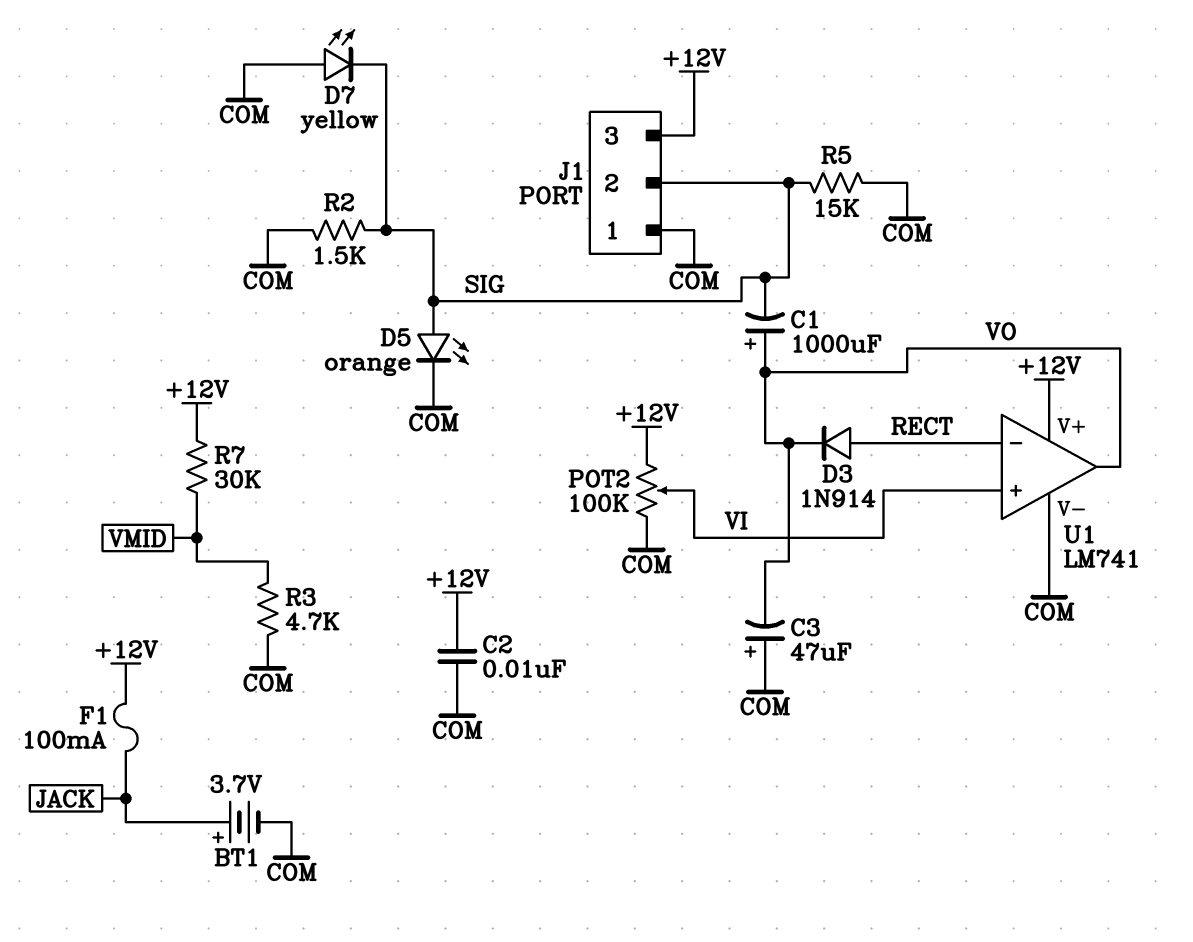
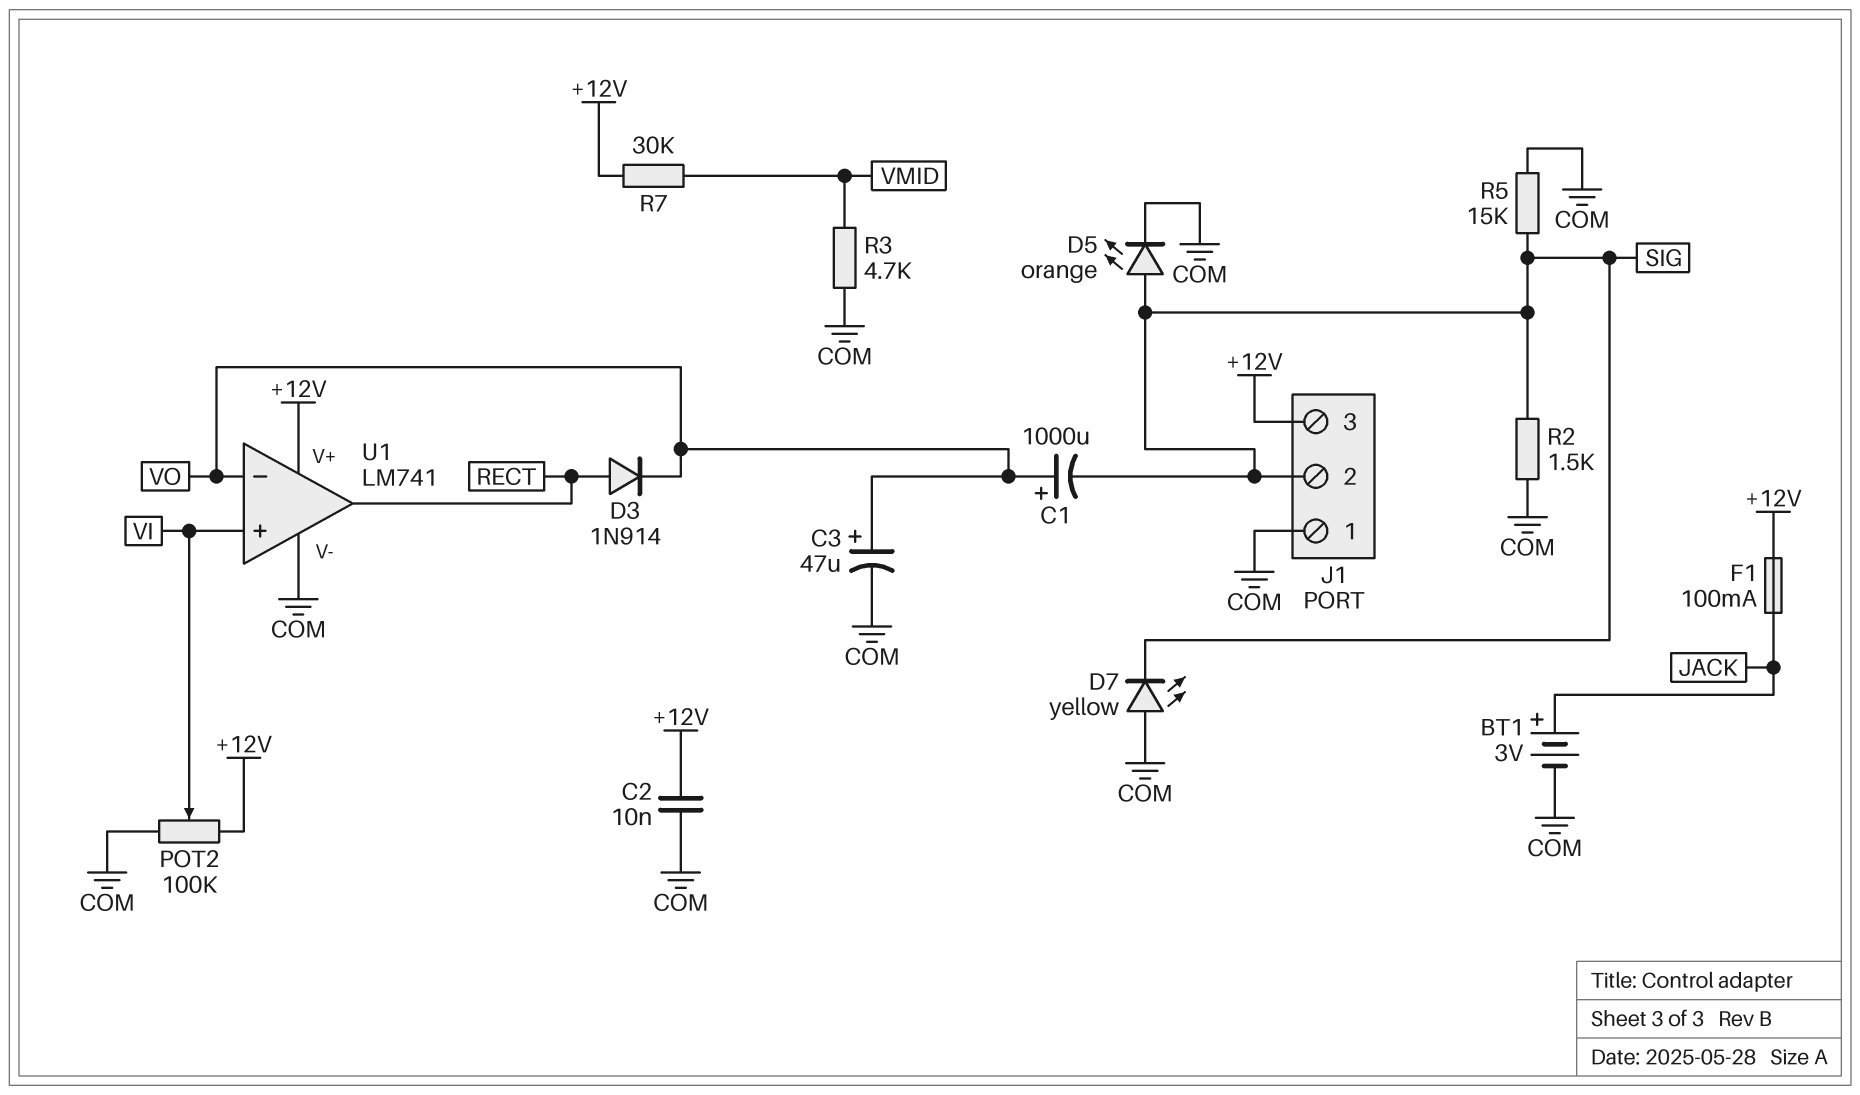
BT1: 3.7V (plus JACK, minus COM) -> 3V (plus JACK, minus COM)
C3: 47uF (plus COM, minus VO) -> 47uF (plus VO, minus COM)
U1 pin in-: RECT -> VO
U1 pin out: VO -> RECT

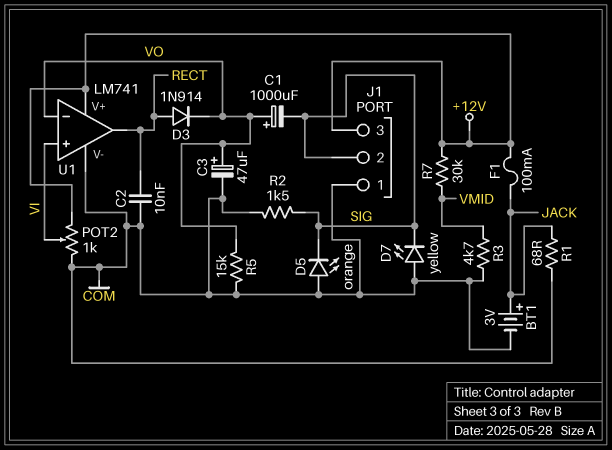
C2: 10nF (+12V, COM) -> 10nF (COM, RECT)
D5: LED orange (A SIG, K COM) -> LED orange (A COM, K SIG)
POT2: 100k (+12V, COM, wiper VI) -> 1k (+12V, COM, wiper VI)
R1: none -> 68 (COM, JACK)
R5: 15k (COM, SIG) -> 15k (COM, VO)

